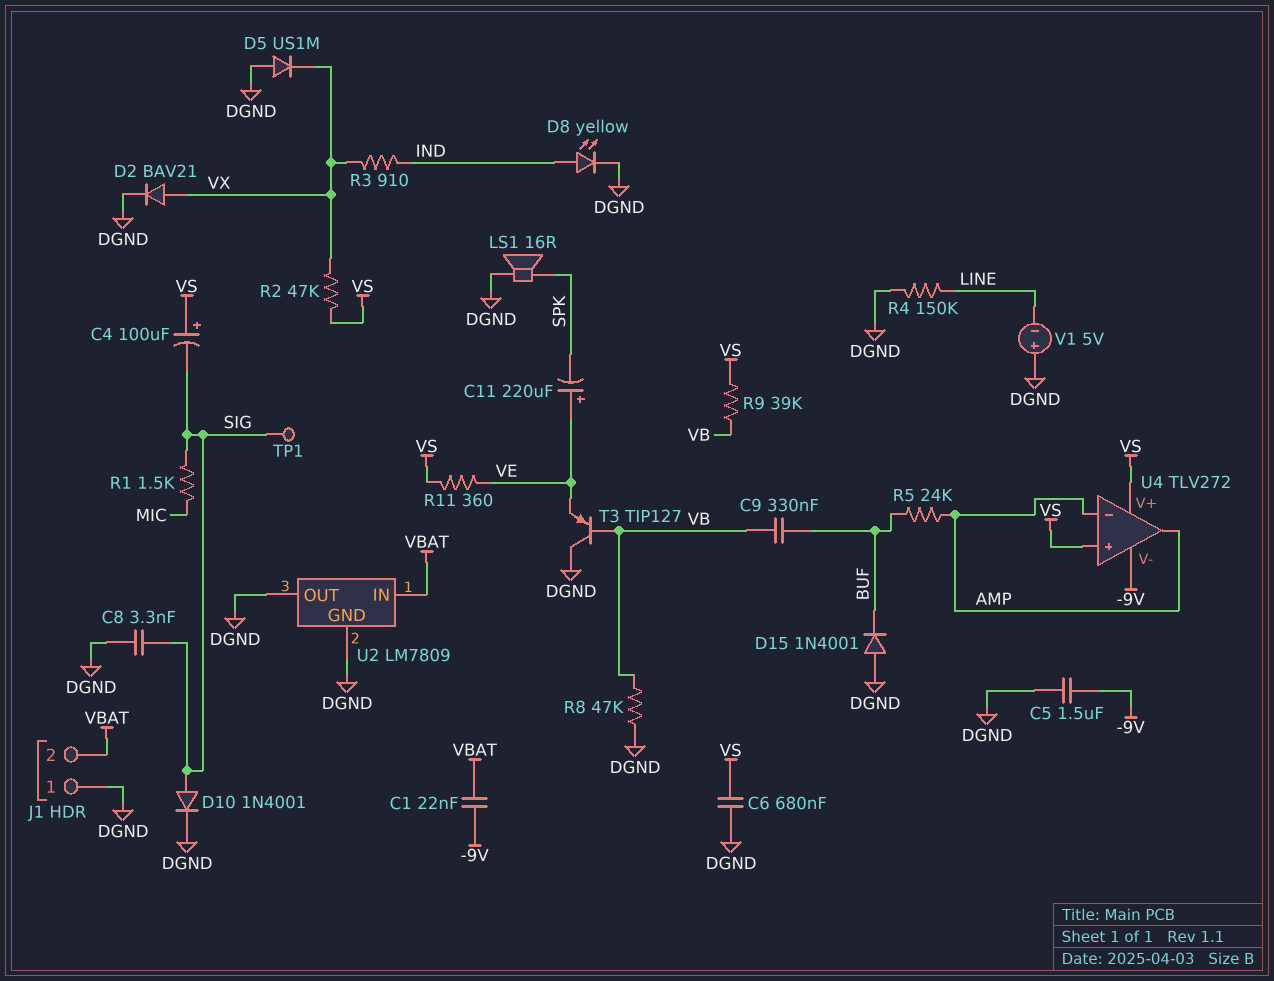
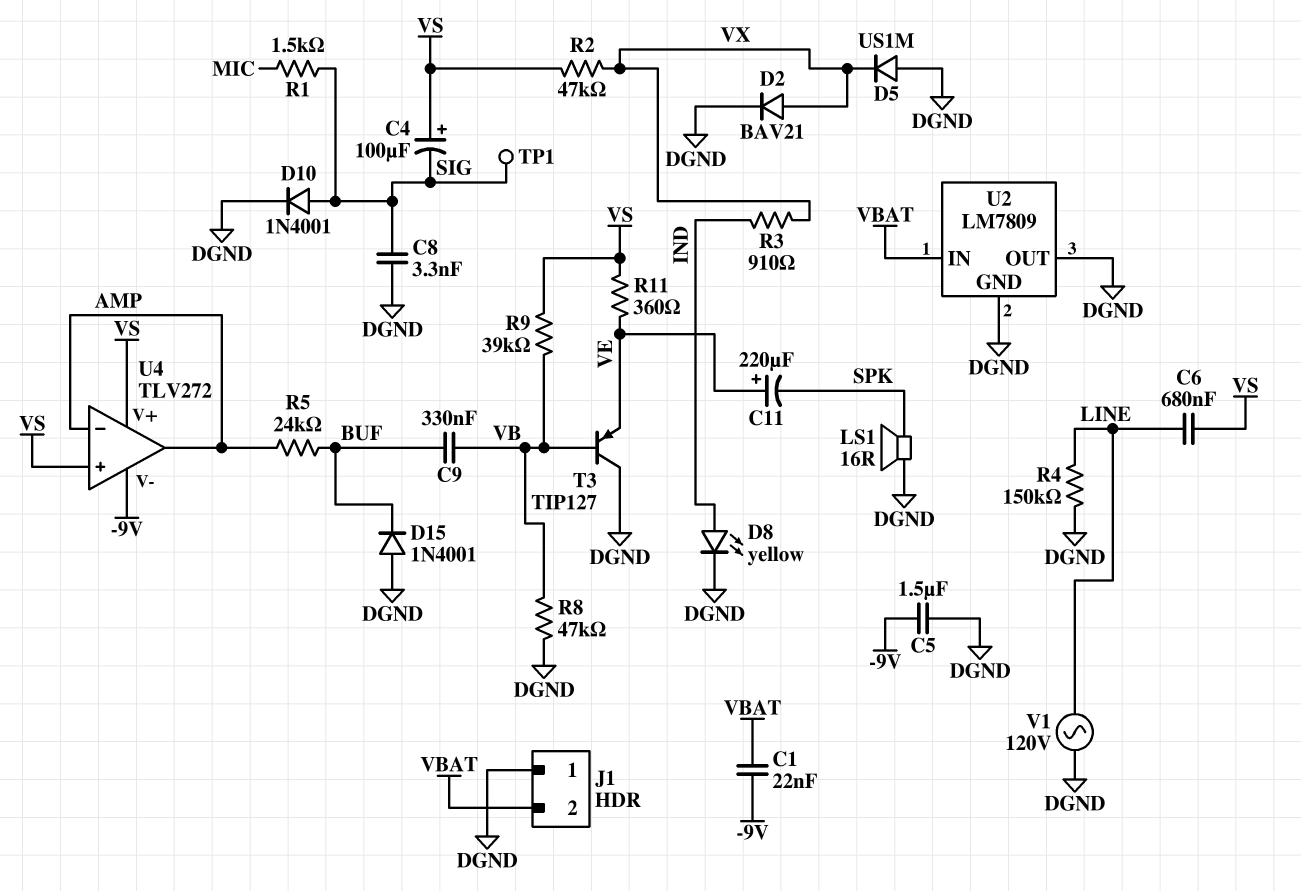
C6: 680nF (DGND, VS) -> 680nF (LINE, VS)
V1: 5V (plus DGND, minus LINE) -> AC 120V (DGND, LINE)

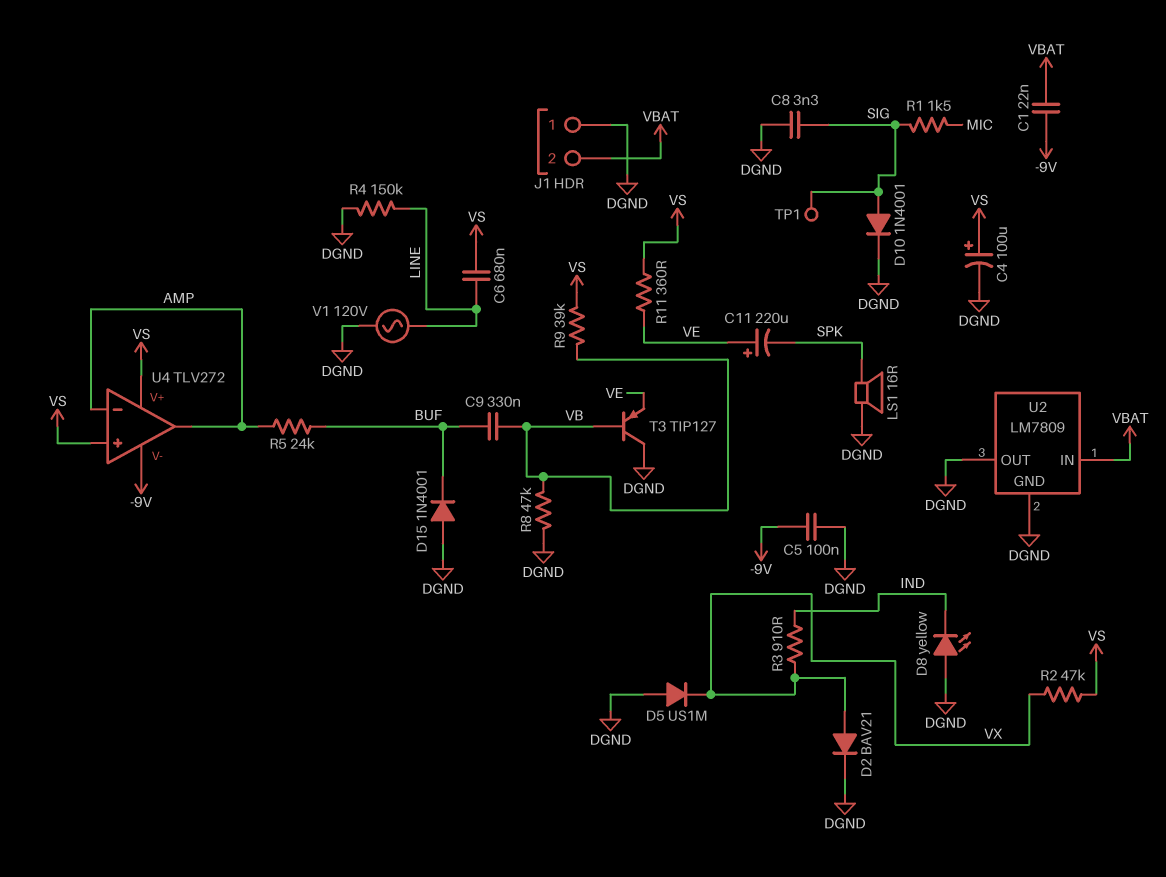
C4: 100uF (plus VS, minus SIG) -> 100uF (plus VS, minus DGND)
C5: 1.5uF (-9V, DGND) -> 100nF (-9V, DGND)
D8: LED yellow (A IND, K DGND) -> LED yellow (A DGND, K IND)

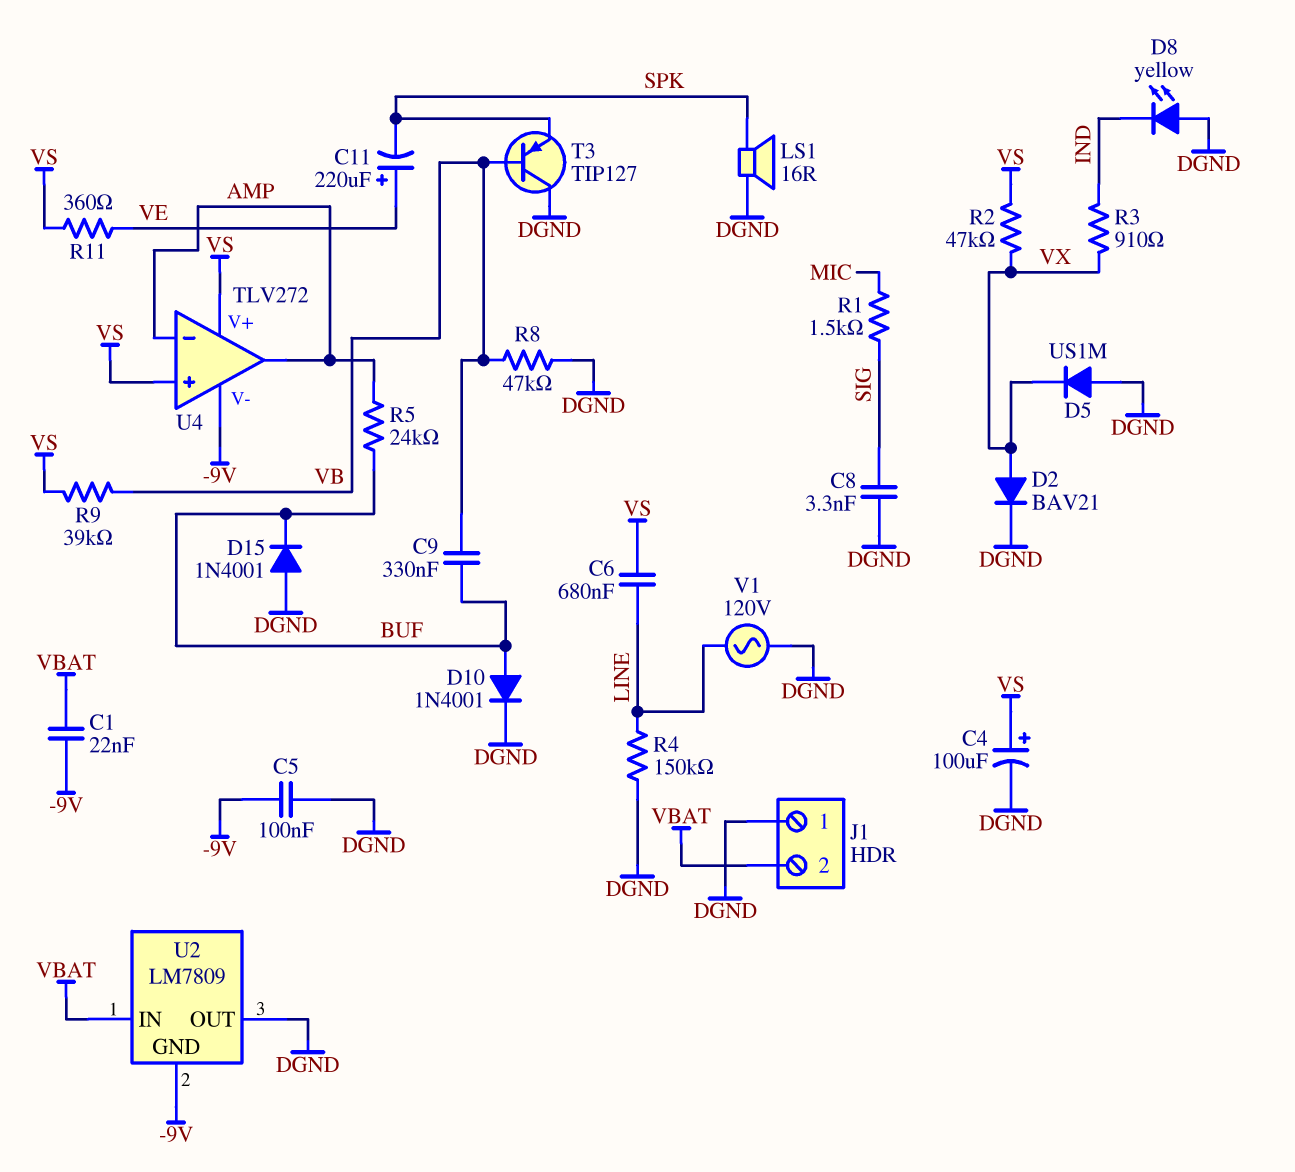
D10: diode 1N4001 (A SIG, K DGND) -> diode 1N4001 (A BUF, K DGND)
T3: PNP TIP127 (B VB, C DGND, E VE) -> PNP TIP127 (B VB, C DGND, E SPK)
TP1: test point (SIG) -> none
U2 pin GND: DGND -> -9V

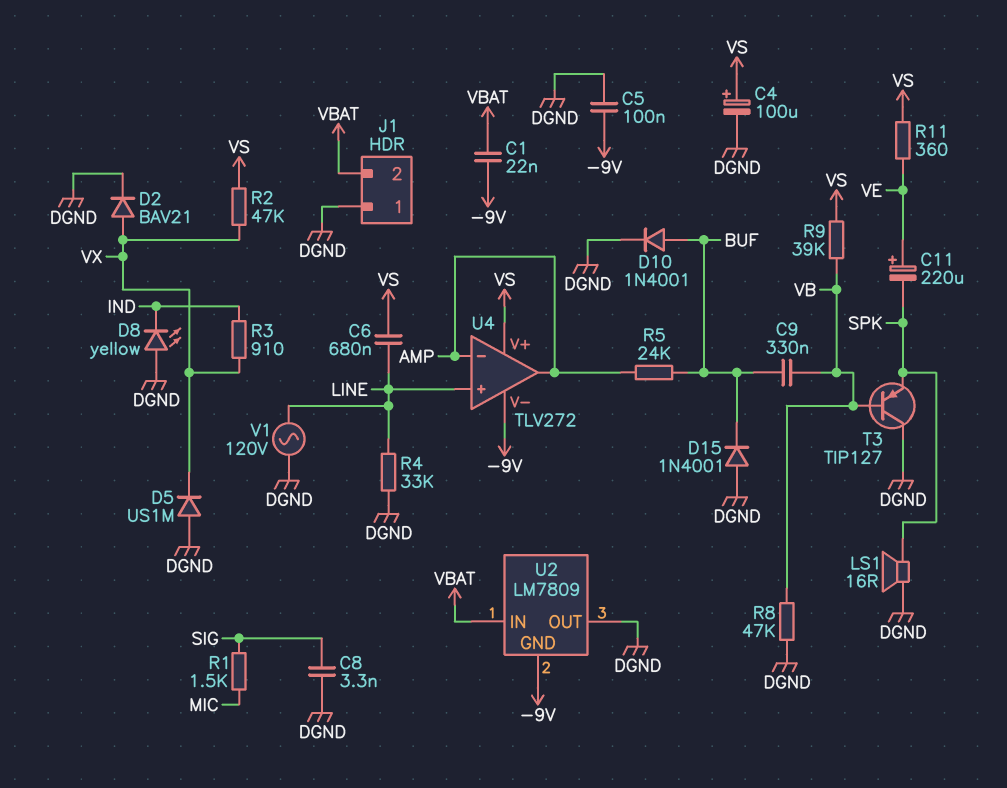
R4: 150k (DGND, LINE) -> 33k (DGND, LINE)
U4 pin in+: VS -> LINE

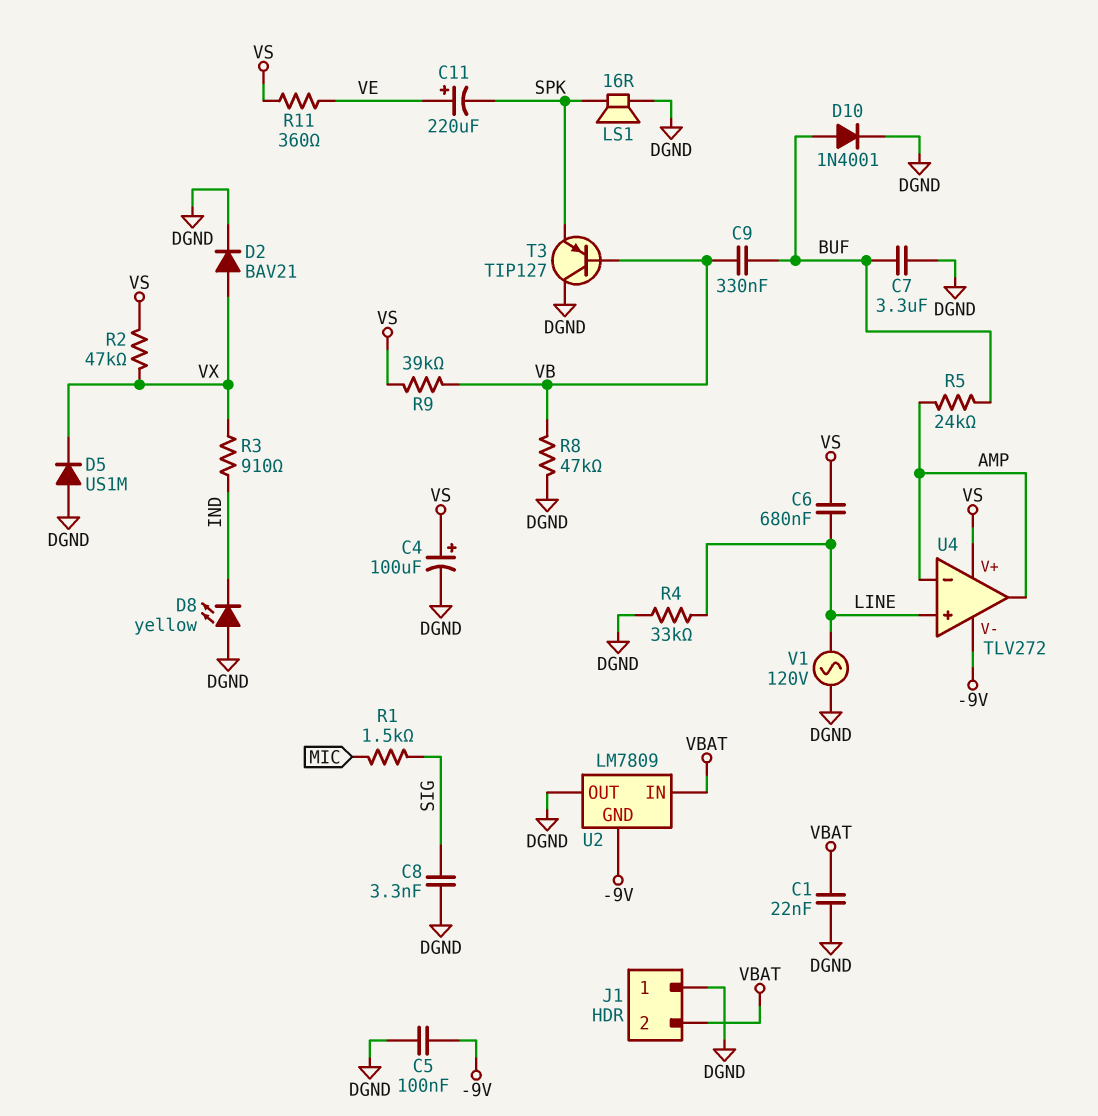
C1: 22nF (-9V, VBAT) -> 22nF (DGND, VBAT)
C7: none -> 3.3uF (BUF, DGND)
D15: diode 1N4001 (A DGND, K BUF) -> none

